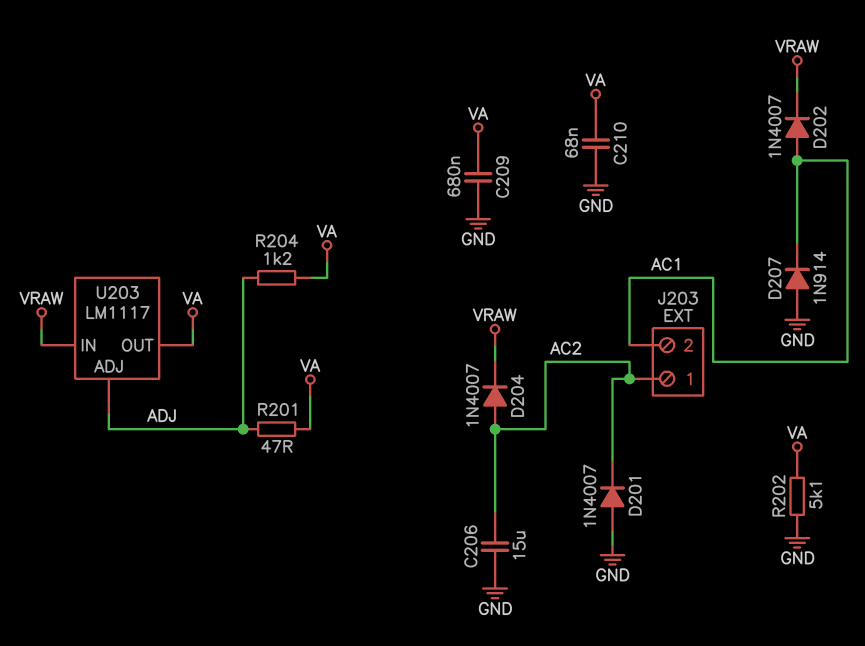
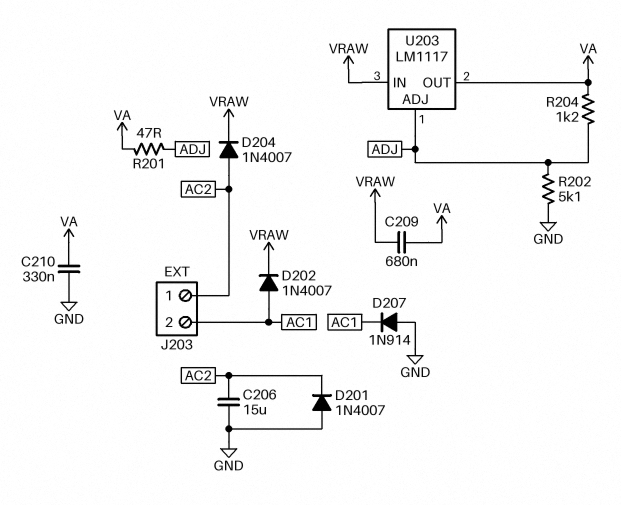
C209: 680nF (GND, VA) -> 680nF (VA, VRAW)
C210: 68nF (GND, VA) -> 330nF (GND, VA)
R202: 5.1k (GND, VA) -> 5.1k (ADJ, GND)

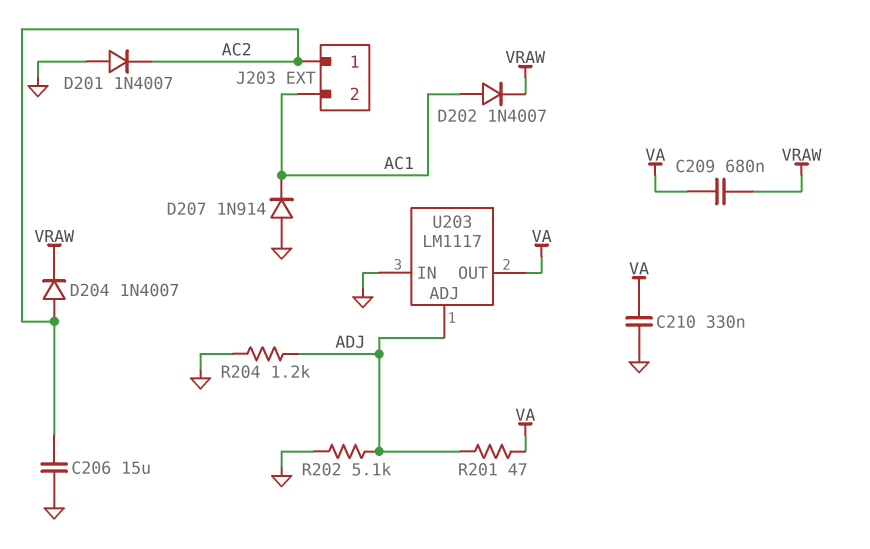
R204: 1.2k (ADJ, VA) -> 1.2k (ADJ, GND)
U203 pin IN: VRAW -> GND

